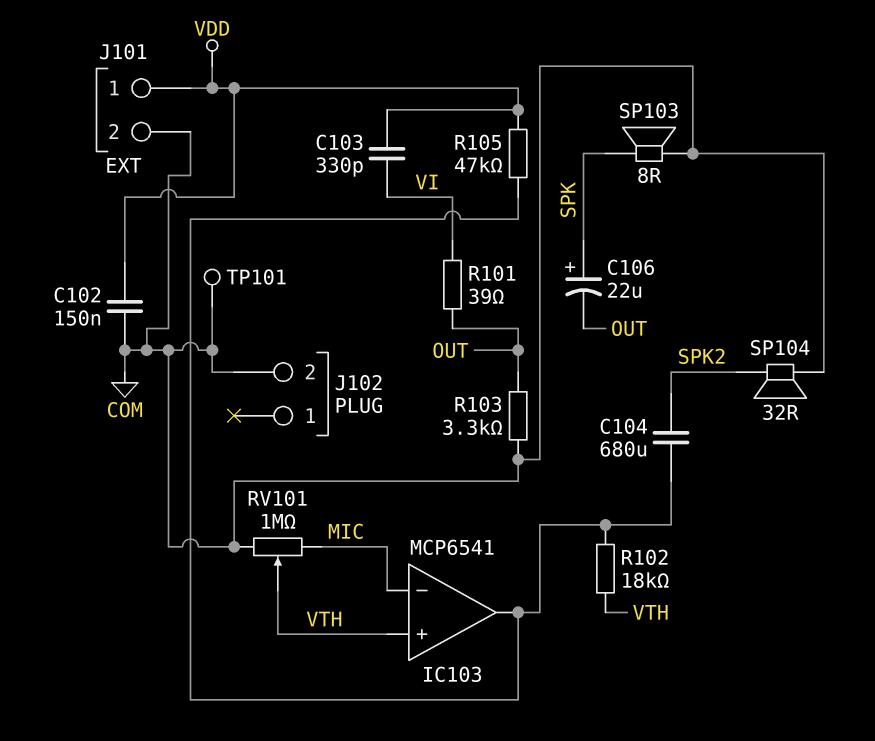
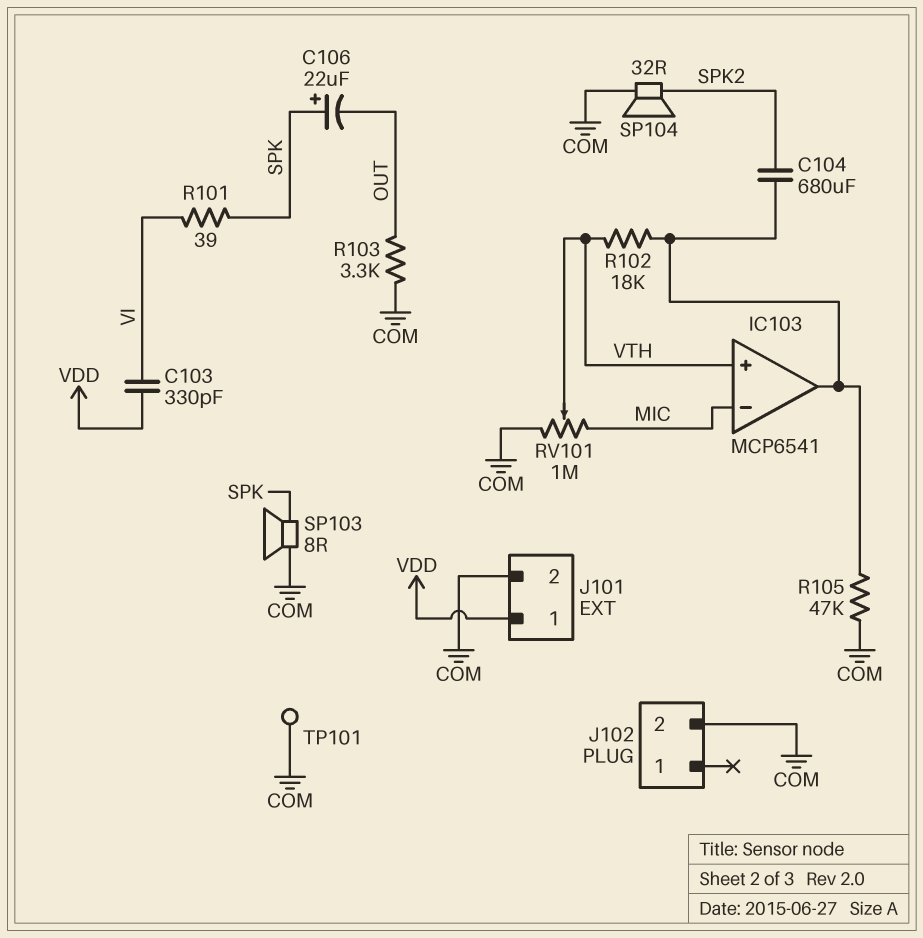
C102: 150nF (COM, VDD) -> none
R101: 39 (OUT, VI) -> 39 (SPK, VI)
R105: 47k (IC103/out, VDD) -> 47k (COM, IC103/out)

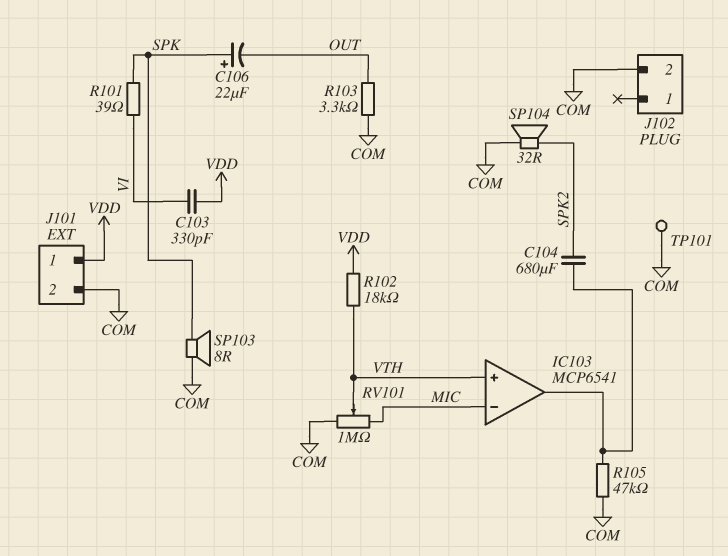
R102: 18k (IC103/out, VTH) -> 18k (VDD, VTH)

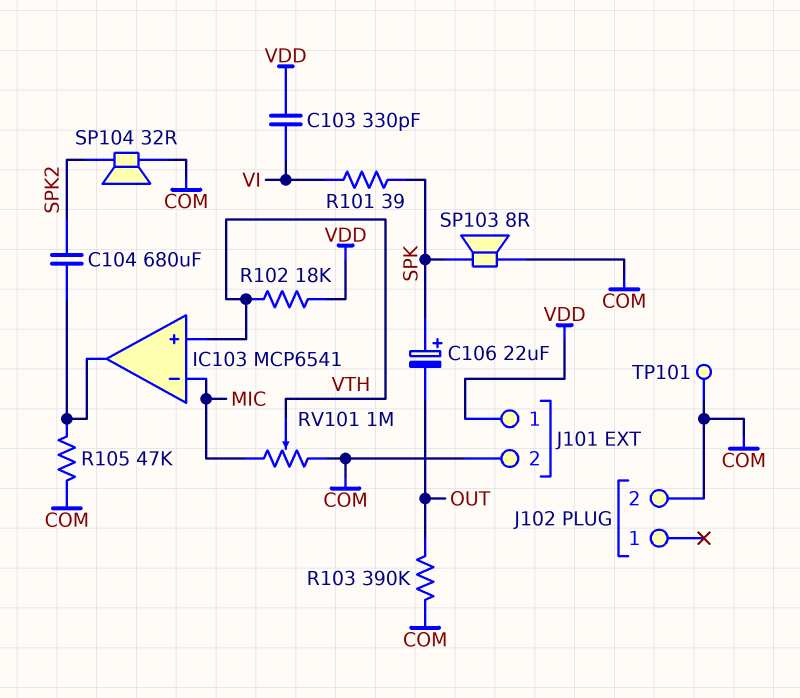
R103: 3.3k (COM, OUT) -> 390k (COM, OUT)

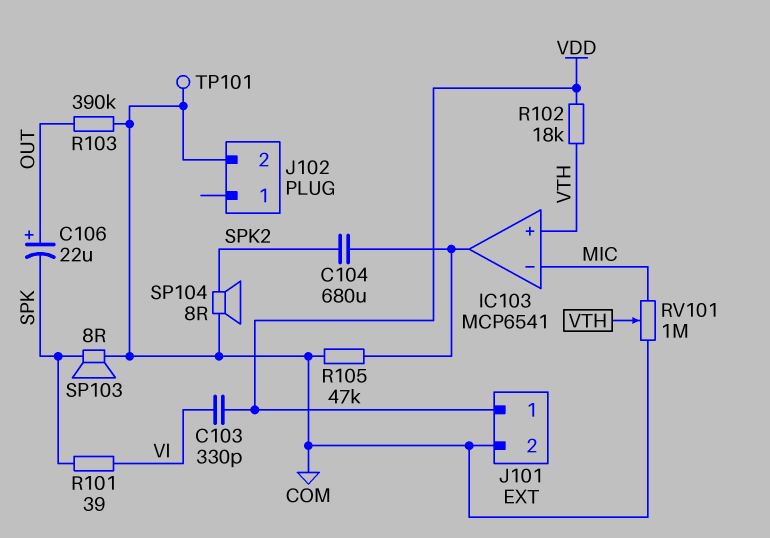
C106: 22uF (plus SPK, minus OUT) -> 22uF (plus OUT, minus SPK)
SP104: speaker 32R (COM, SPK2) -> speaker 8R (COM, SPK2)

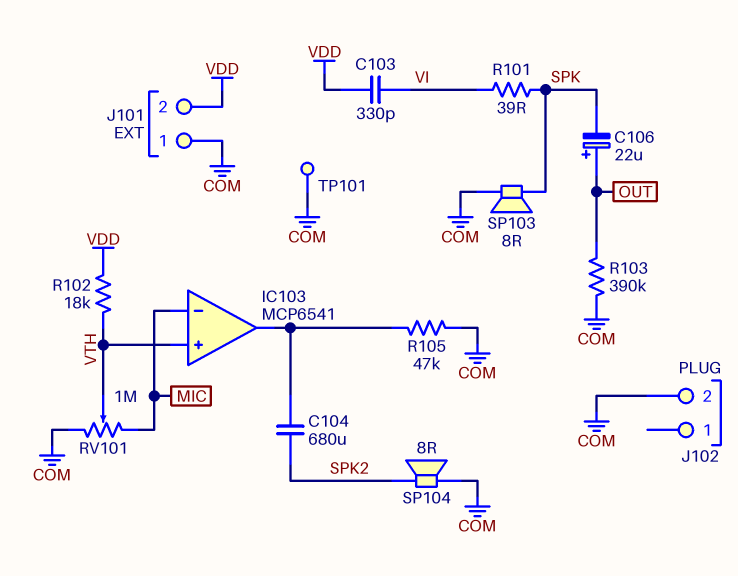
J101 pin 1: VDD -> COM
J101 pin 2: COM -> VDD

